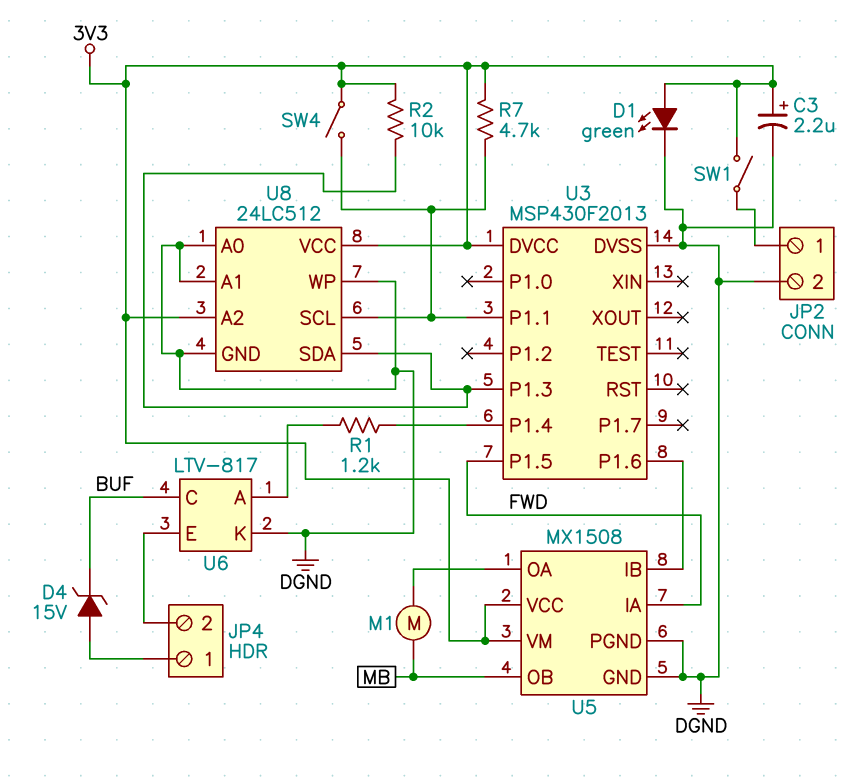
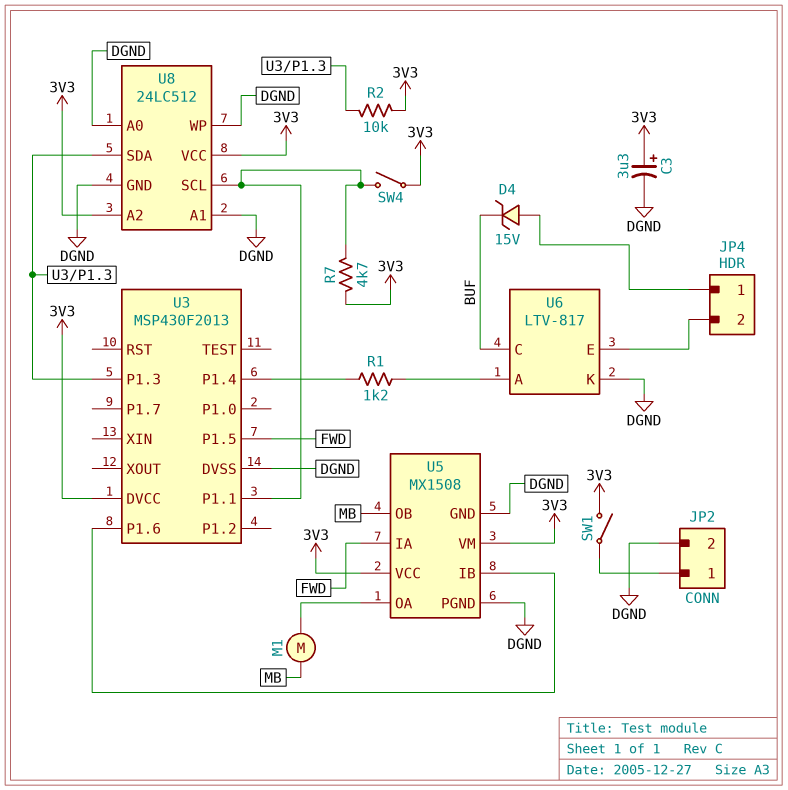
C3: 2.2uF (plus 3V3, minus DGND) -> 3.3uF (plus 3V3, minus DGND)
D1: LED green (A 3V3, K DGND) -> none

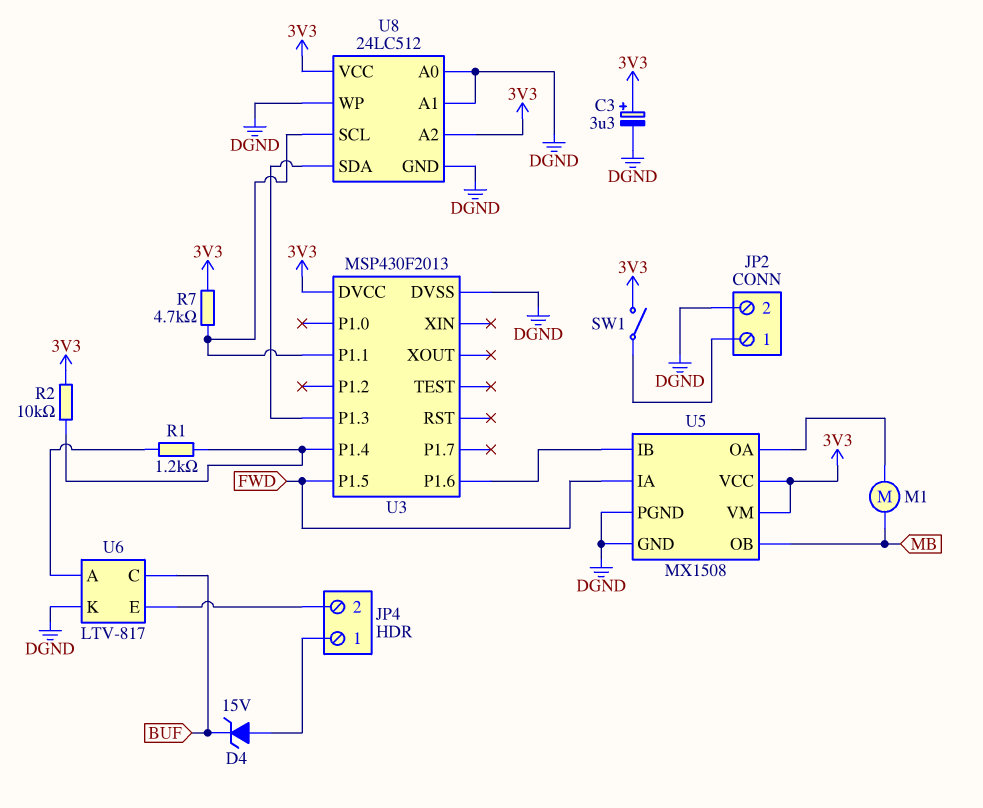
R2: 10k (3V3, U3/P1.3) -> 10k (3V3, U3/P1.4)
SW4: switch (3V3, U3/P1.1) -> none

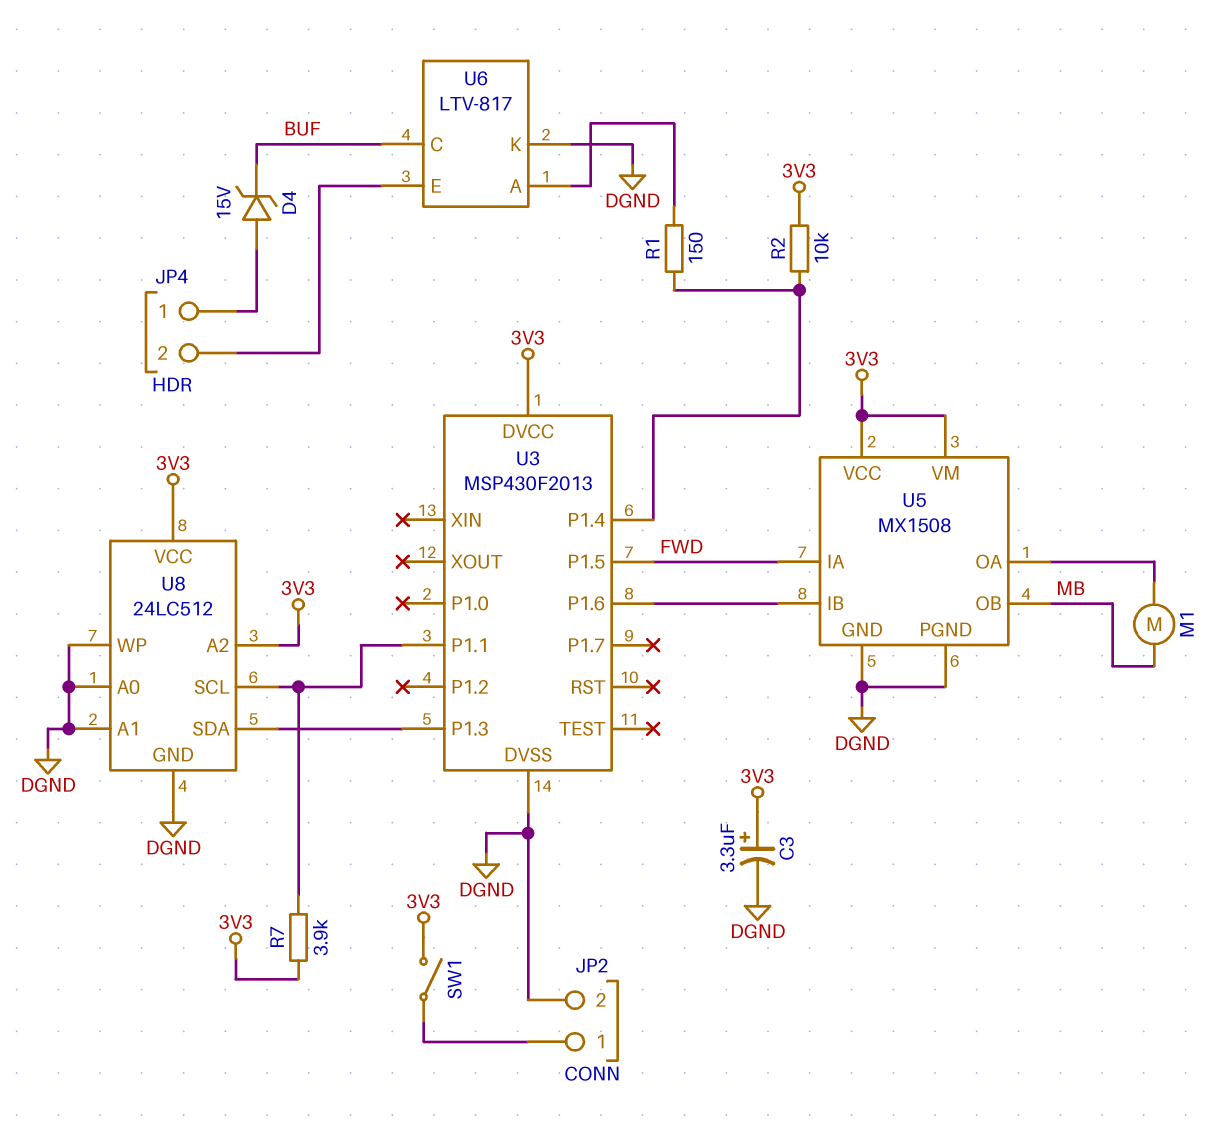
R1: 1.2k (U3/P1.4, U6/A) -> 150 (U3/P1.4, U6/A)
R7: 4.7k (3V3, U3/P1.1) -> 3.9k (3V3, U3/P1.1)

